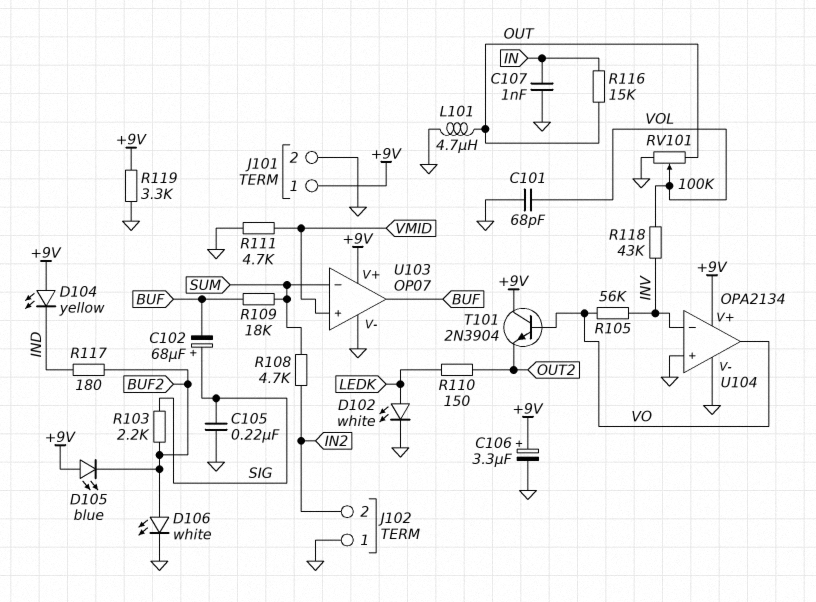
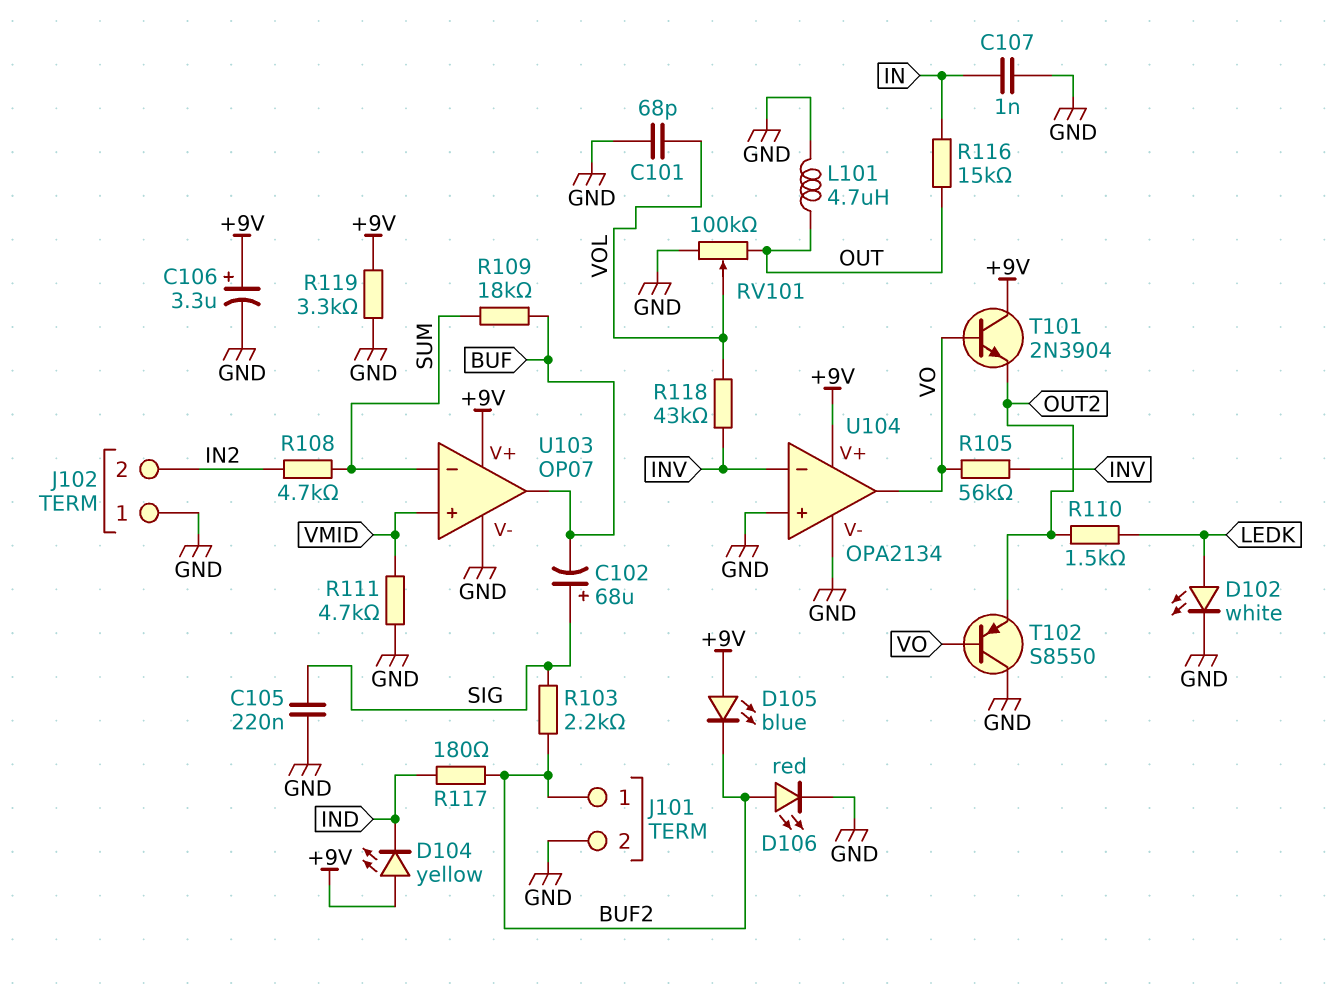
D106: LED white (A BUF2, K GND) -> LED red (A BUF2, K GND)
J101 pin 1: +9V -> BUF2
R110: 150 (LEDK, OUT2) -> 1.5k (LEDK, OUT2)
T102: none -> PNP S8550 (B VO, C GND, E OUT2)

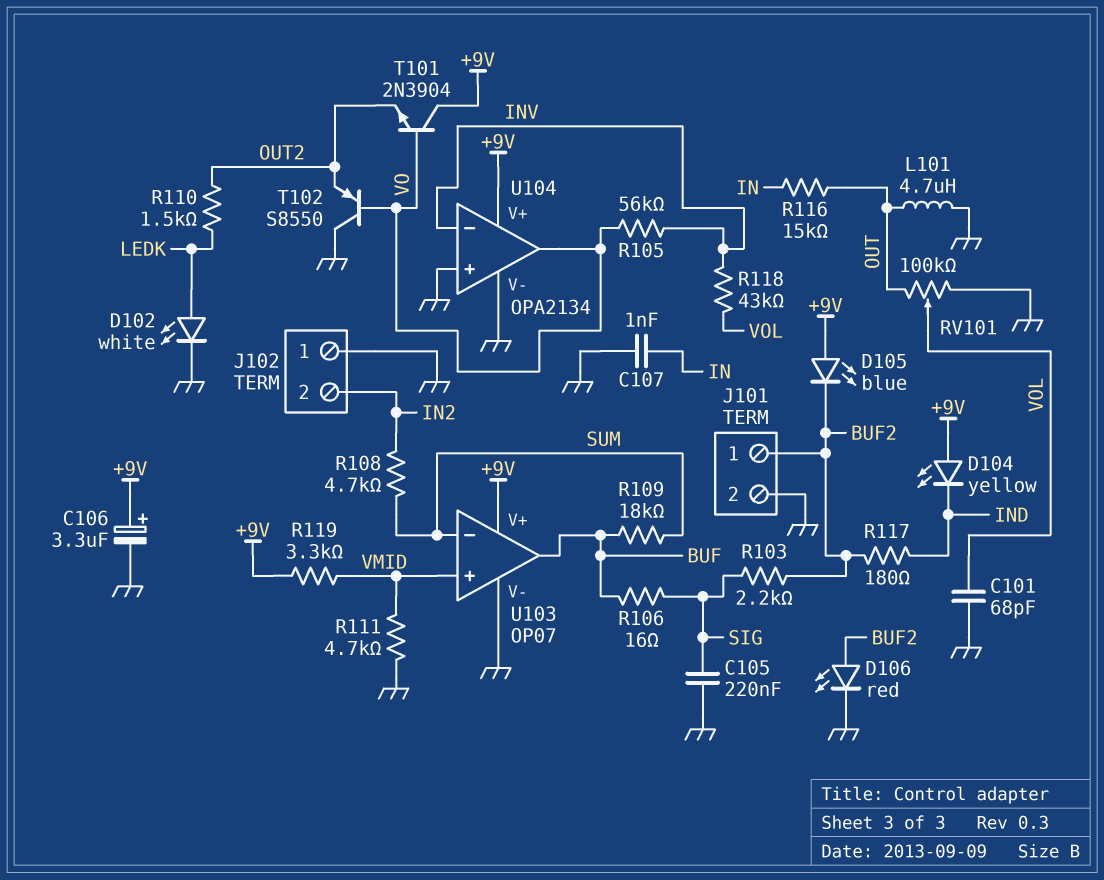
C102: 68uF (plus SIG, minus BUF) -> none
R106: none -> 16 (BUF, SIG)
R119: 3.3k (+9V, GND) -> 3.3k (+9V, VMID)

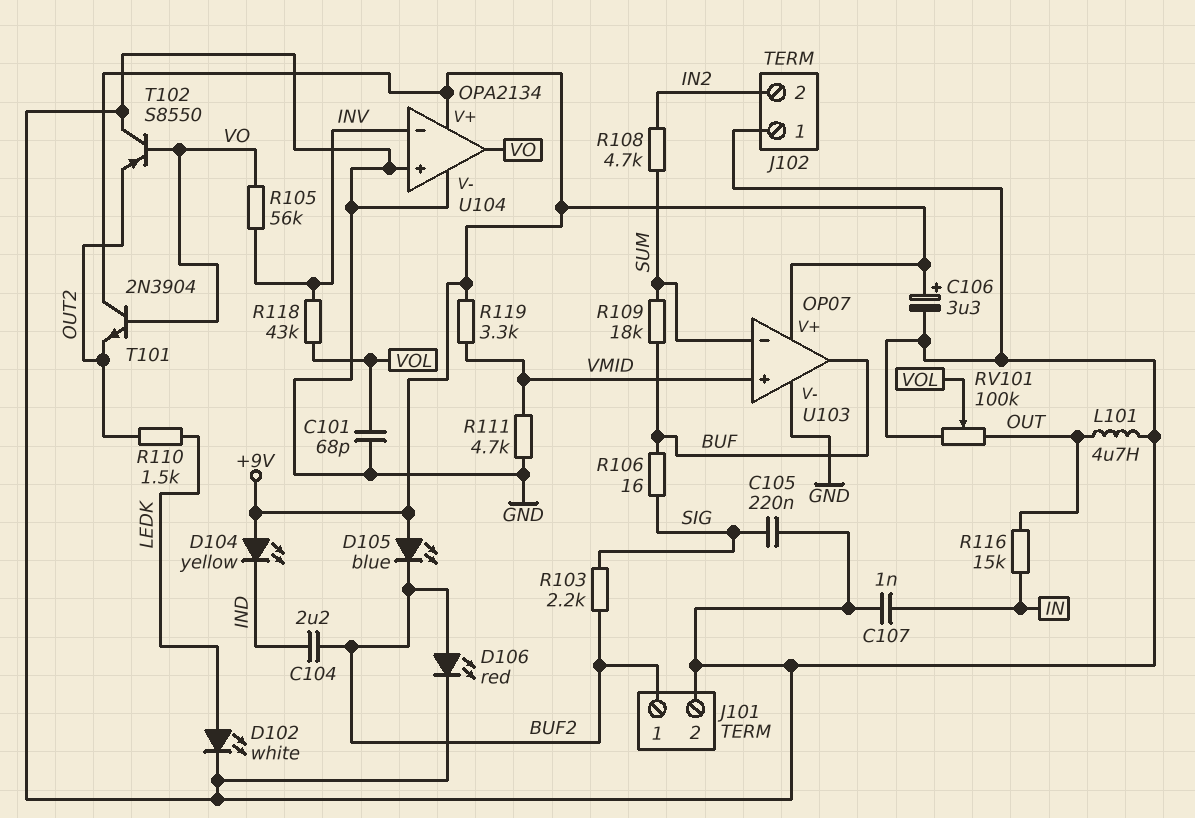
C104: none -> 2.2uF (BUF2, IND)
R117: 180 (BUF2, IND) -> none

